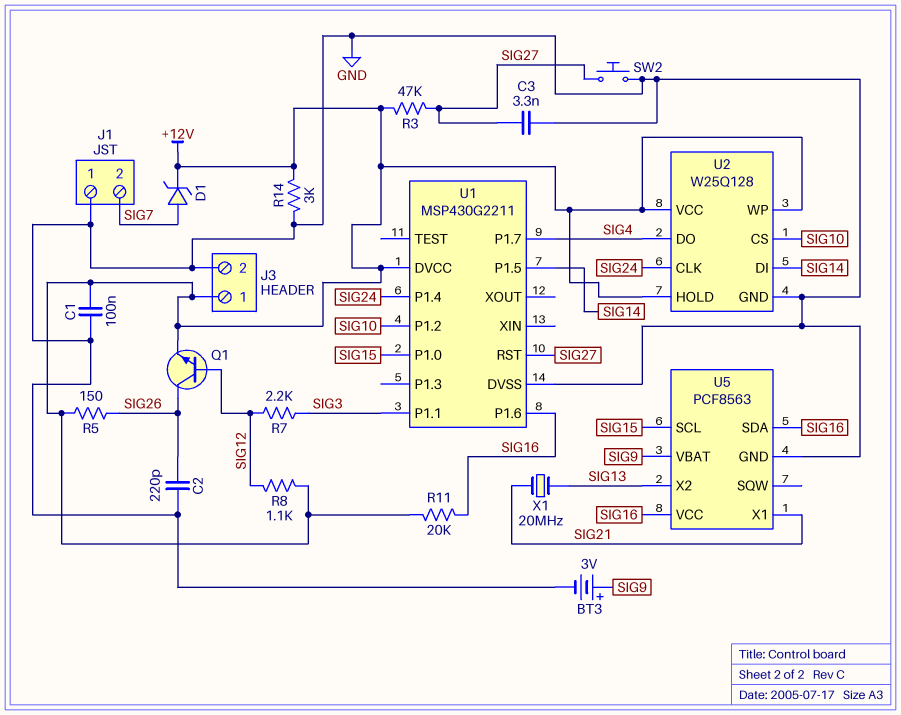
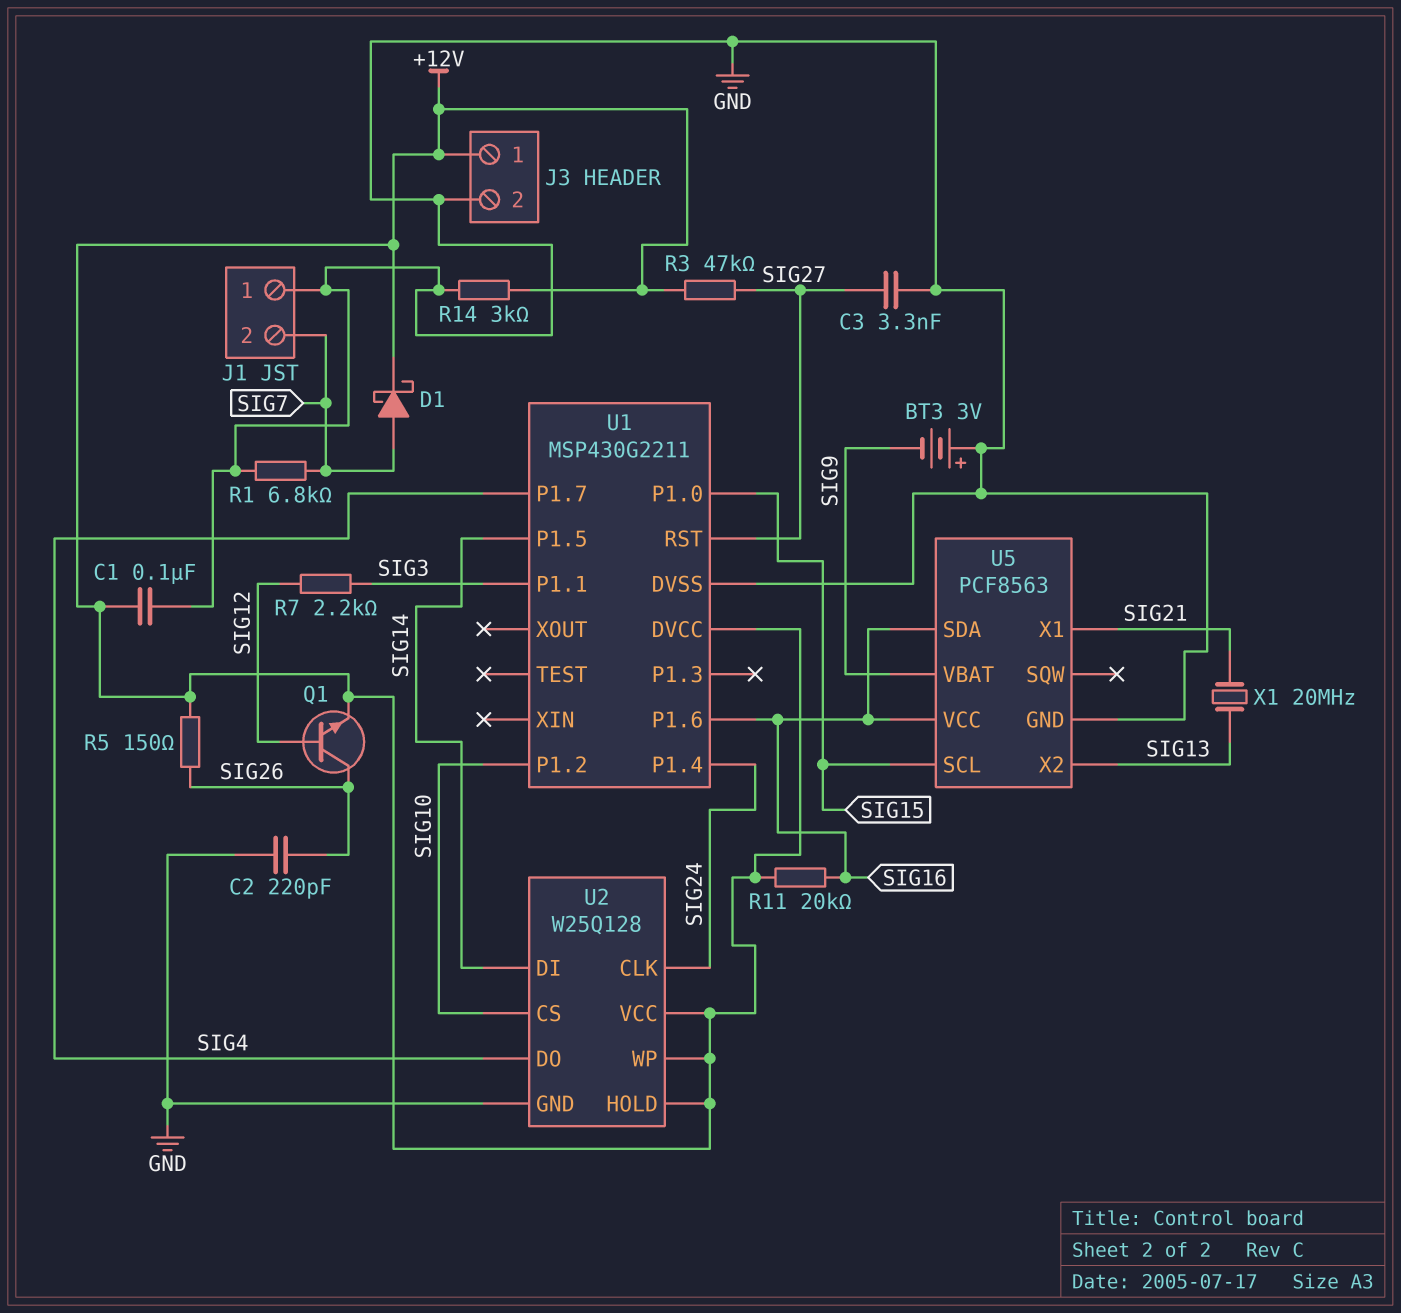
BT3: 3V (plus SIG9, minus GND) -> 3V (plus GND, minus SIG9)
D1: zener (A SIG7, K +12V) -> schottky (A SIG7, K +12V)
R1: none -> 6.8k (GND, SIG7)
R8: 1.1k (+12V, SIG12) -> none
SW2: button (GND, SIG27) -> none

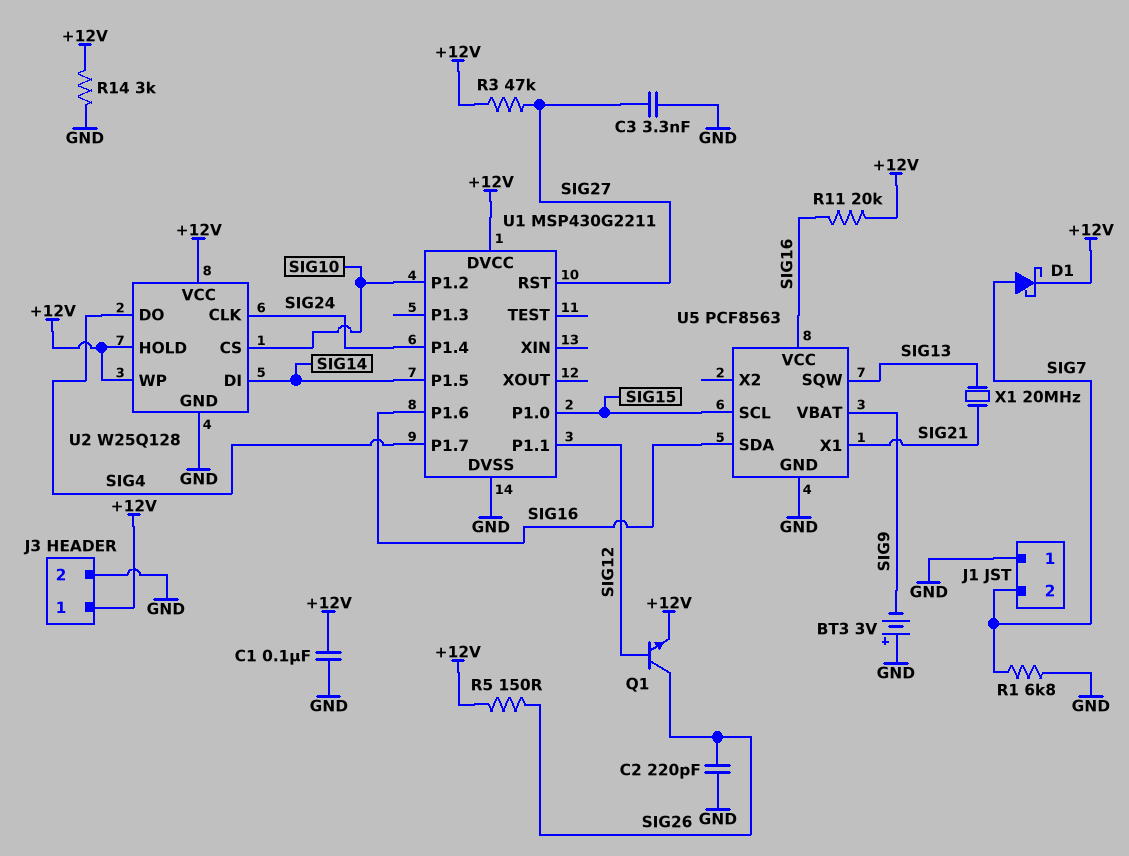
R7: 2.2k (SIG3, SIG12) -> none
U1 pin P1.1: SIG3 -> SIG12
U5 pin SQW: none -> SIG13
U5 pin X2: SIG13 -> none

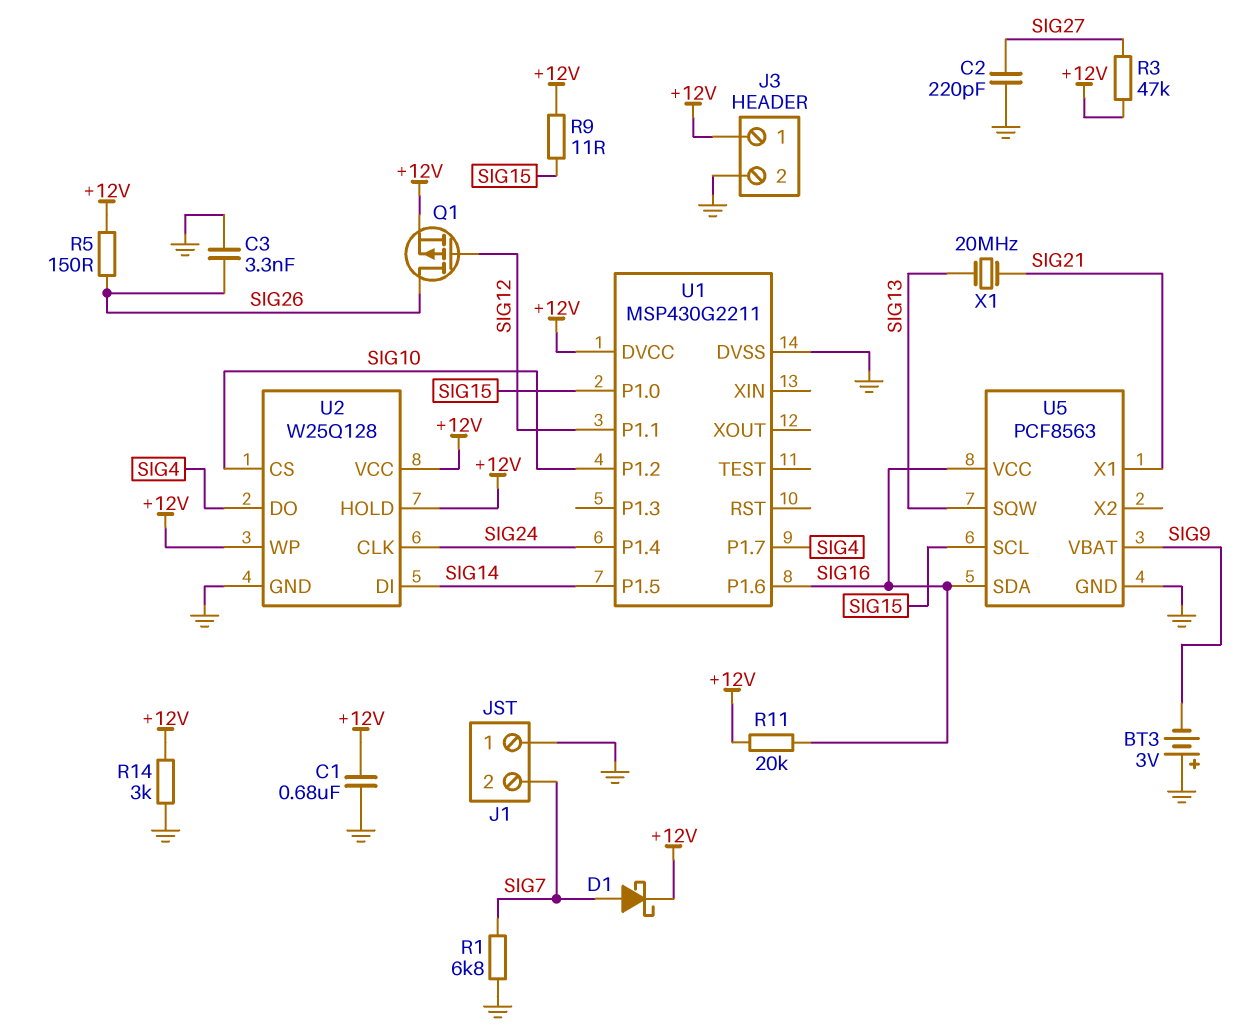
C1: 100nF (+12V, GND) -> 680nF (+12V, GND)
C2: 220pF (GND, SIG26) -> 220pF (GND, SIG27)
C3: 3.3nF (GND, SIG27) -> 3.3nF (GND, SIG26)
Q1: NPN (B SIG12, C SIG26, E +12V) -> PMOS (G SIG12, D SIG26, S +12V)
R9: none -> 11 (+12V, SIG15)
U1 pin RST: SIG27 -> none

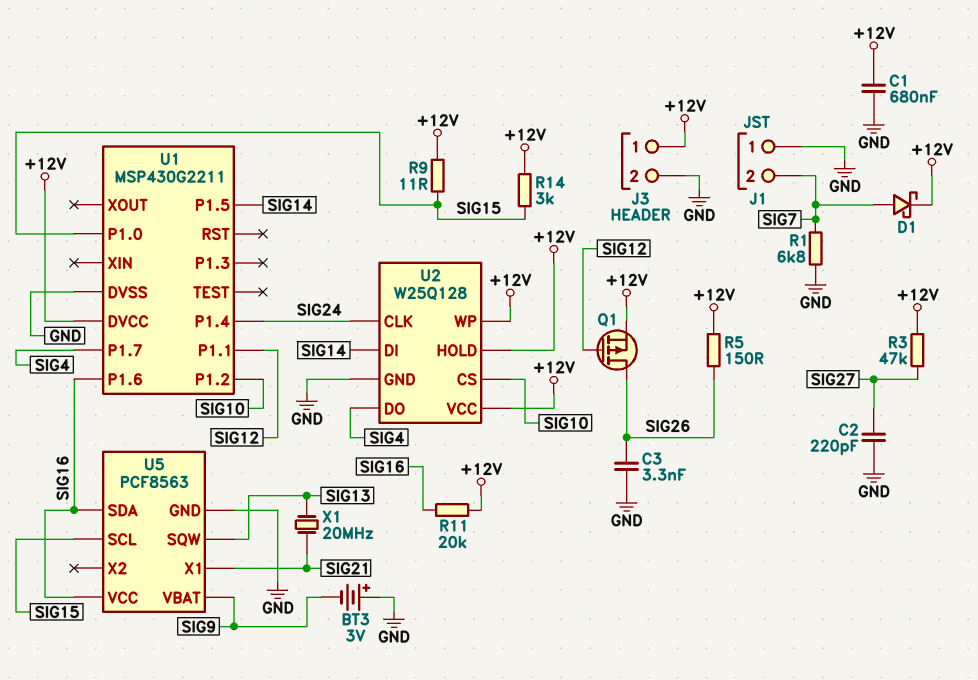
R14: 3k (+12V, GND) -> 3k (+12V, SIG15)

